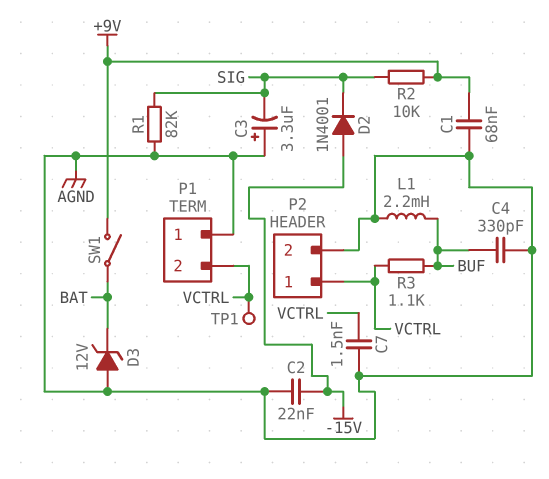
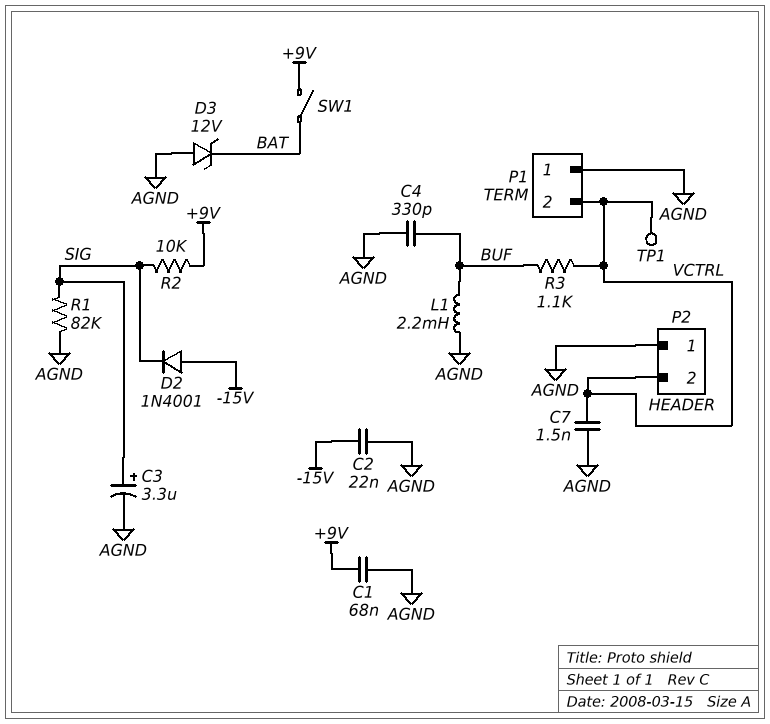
C3: 3.3uF (plus AGND, minus SIG) -> 3.3uF (plus SIG, minus AGND)
P2 pin 1: VCTRL -> AGND
P2 pin 2: AGND -> VCTRL

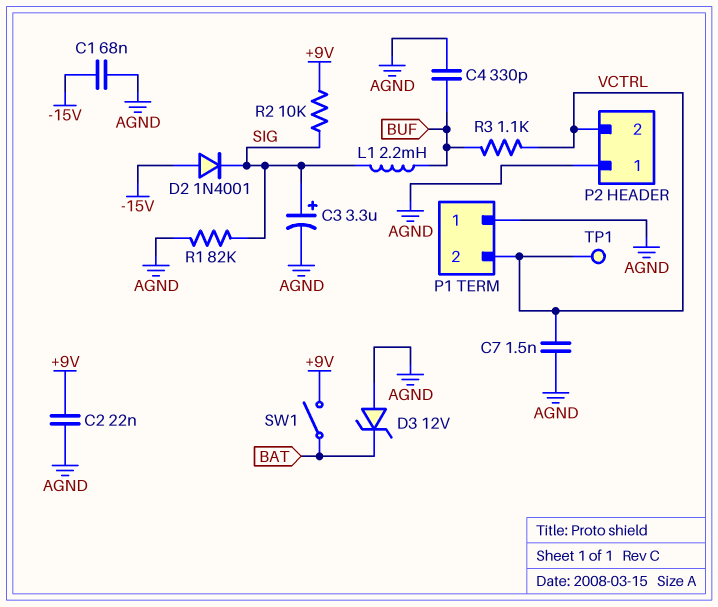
C1: 68nF (+9V, AGND) -> 68nF (-15V, AGND)
C2: 22nF (-15V, AGND) -> 22nF (+9V, AGND)
L1: 2.2mH (AGND, BUF) -> 2.2mH (BUF, SIG)

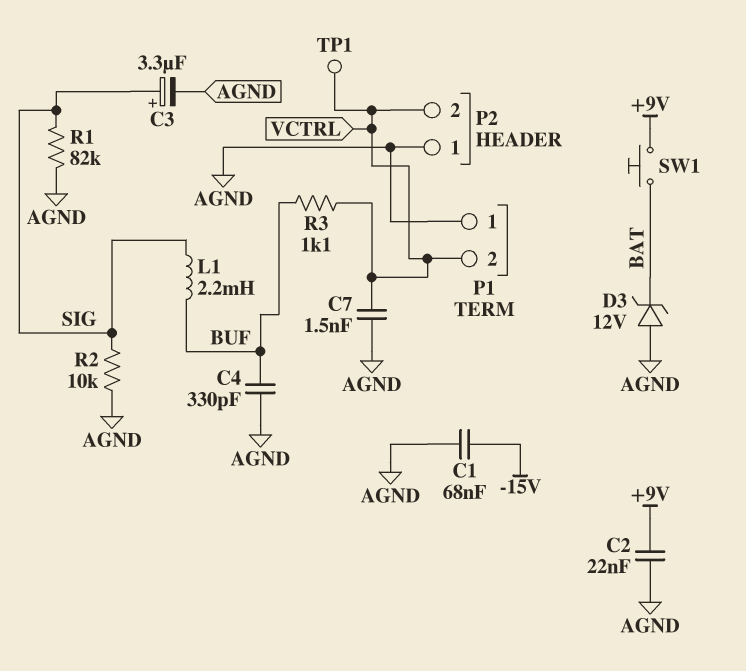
D2: diode 1N4001 (A -15V, K SIG) -> none
R2: 10k (+9V, SIG) -> 10k (AGND, SIG)
SW1: switch (+9V, BAT) -> button (+9V, BAT)

